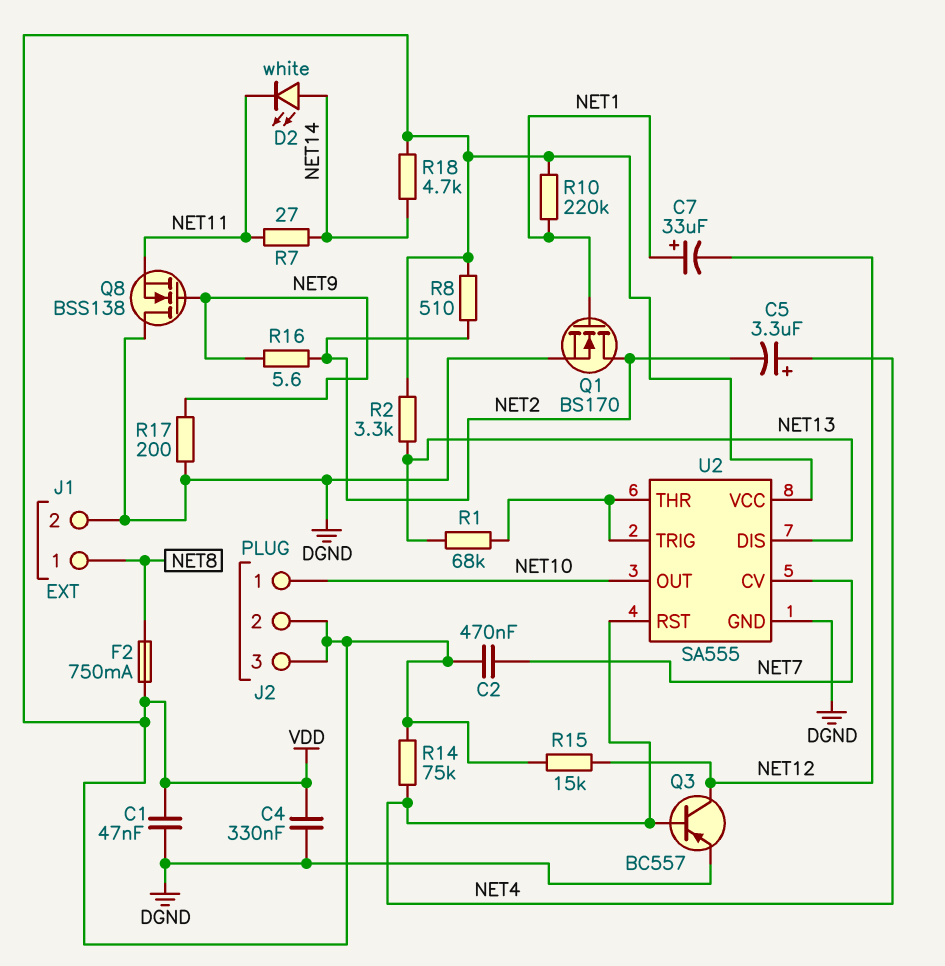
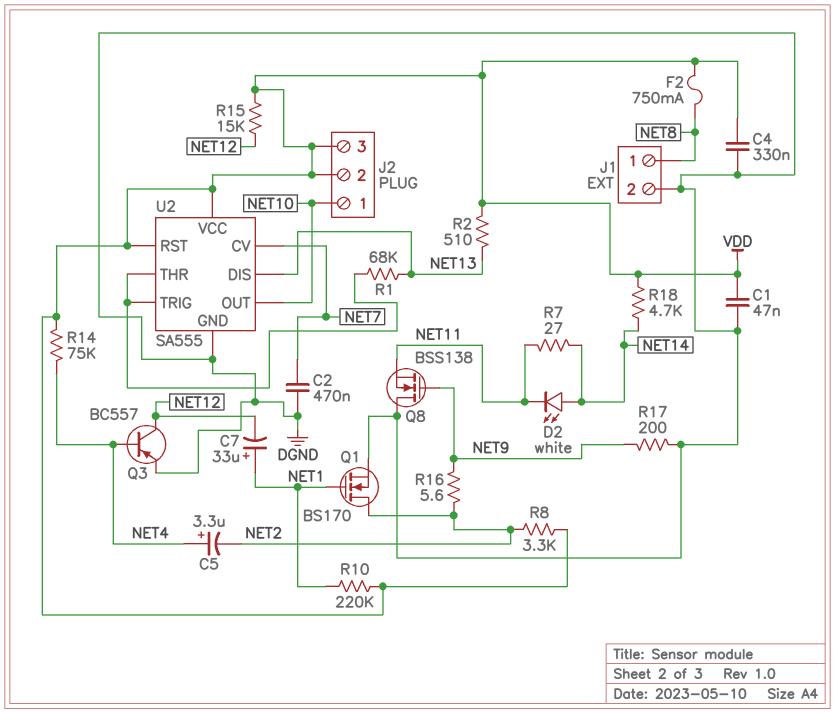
C2: 470nF (NET7, VDD) -> 470nF (DGND, NET7)
R2: 3.3k (NET13, VDD) -> 510 (NET13, VDD)
R8: 510 (NET2, VDD) -> 3.3k (NET2, VDD)
U2 pin RST: NET4 -> VDD

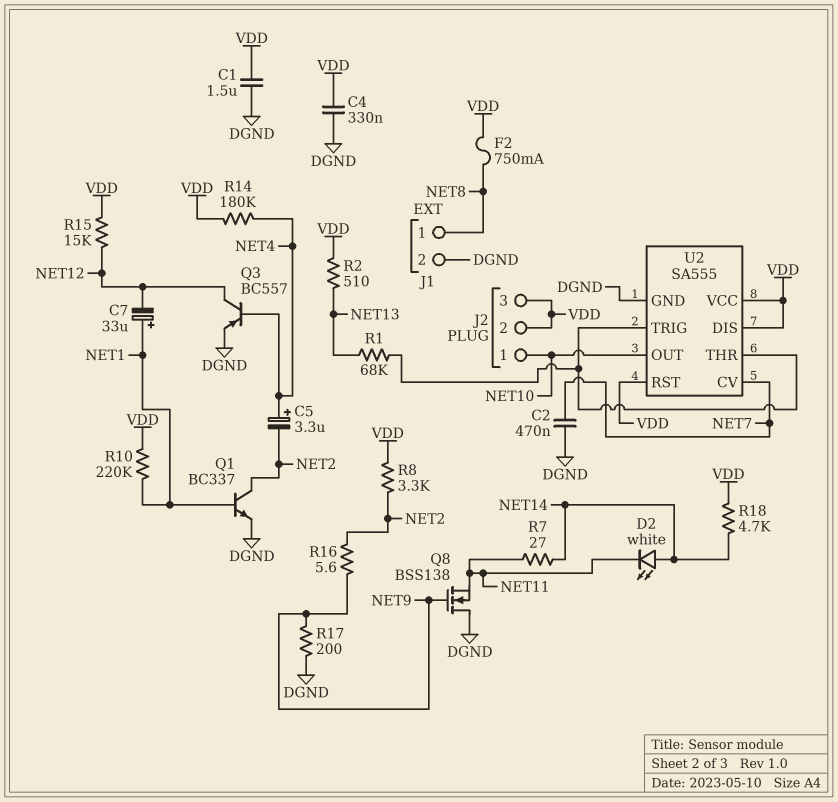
C1: 47nF (DGND, VDD) -> 1.5uF (DGND, VDD)
Q1: NMOS BS170 (G NET1, D NET2, S DGND) -> NPN BC337 (B NET1, C NET2, E DGND)
R14: 75k (NET4, VDD) -> 180k (NET4, VDD)
U2 pin DIS: NET13 -> VDD

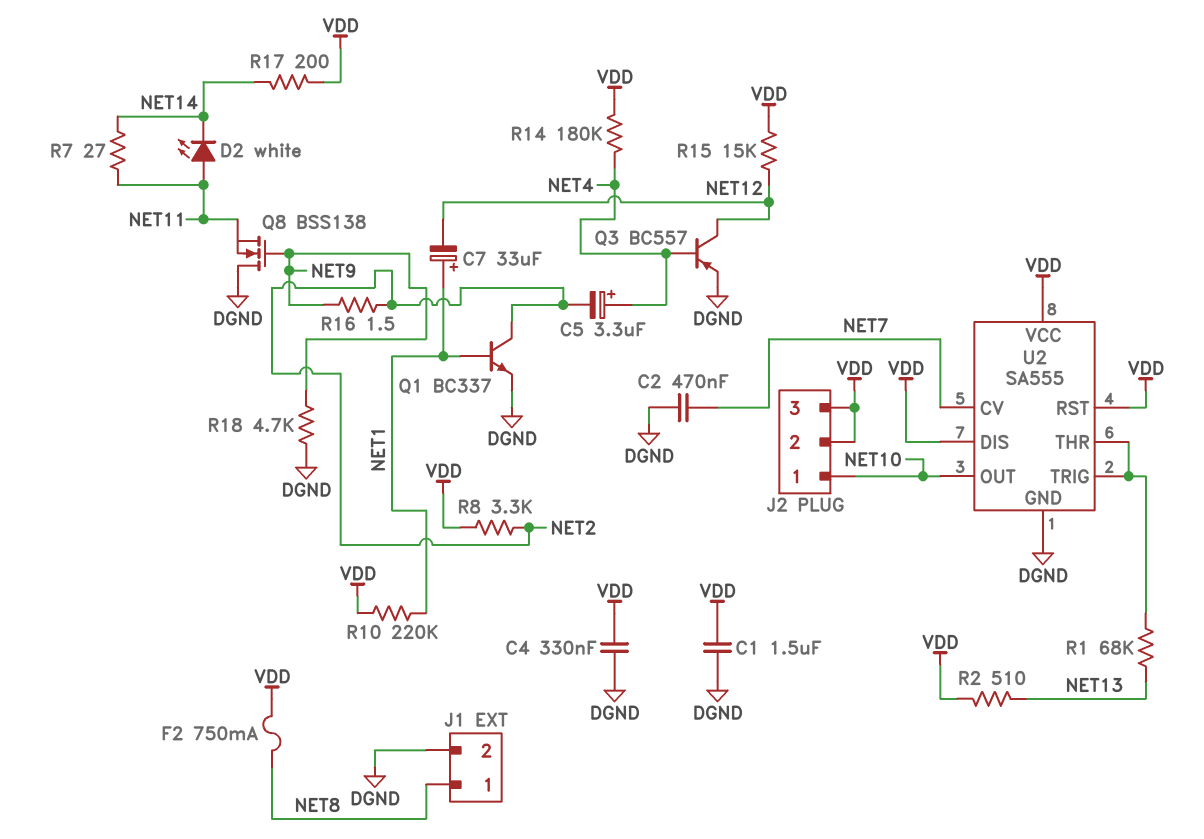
D2: LED white (A NET14, K NET11) -> LED white (A NET11, K NET14)
R16: 5.6 (NET2, NET9) -> 1.5 (NET2, NET9)
R17: 200 (DGND, NET9) -> 200 (NET14, VDD)
R18: 4.7k (NET14, VDD) -> 4.7k (DGND, NET9)

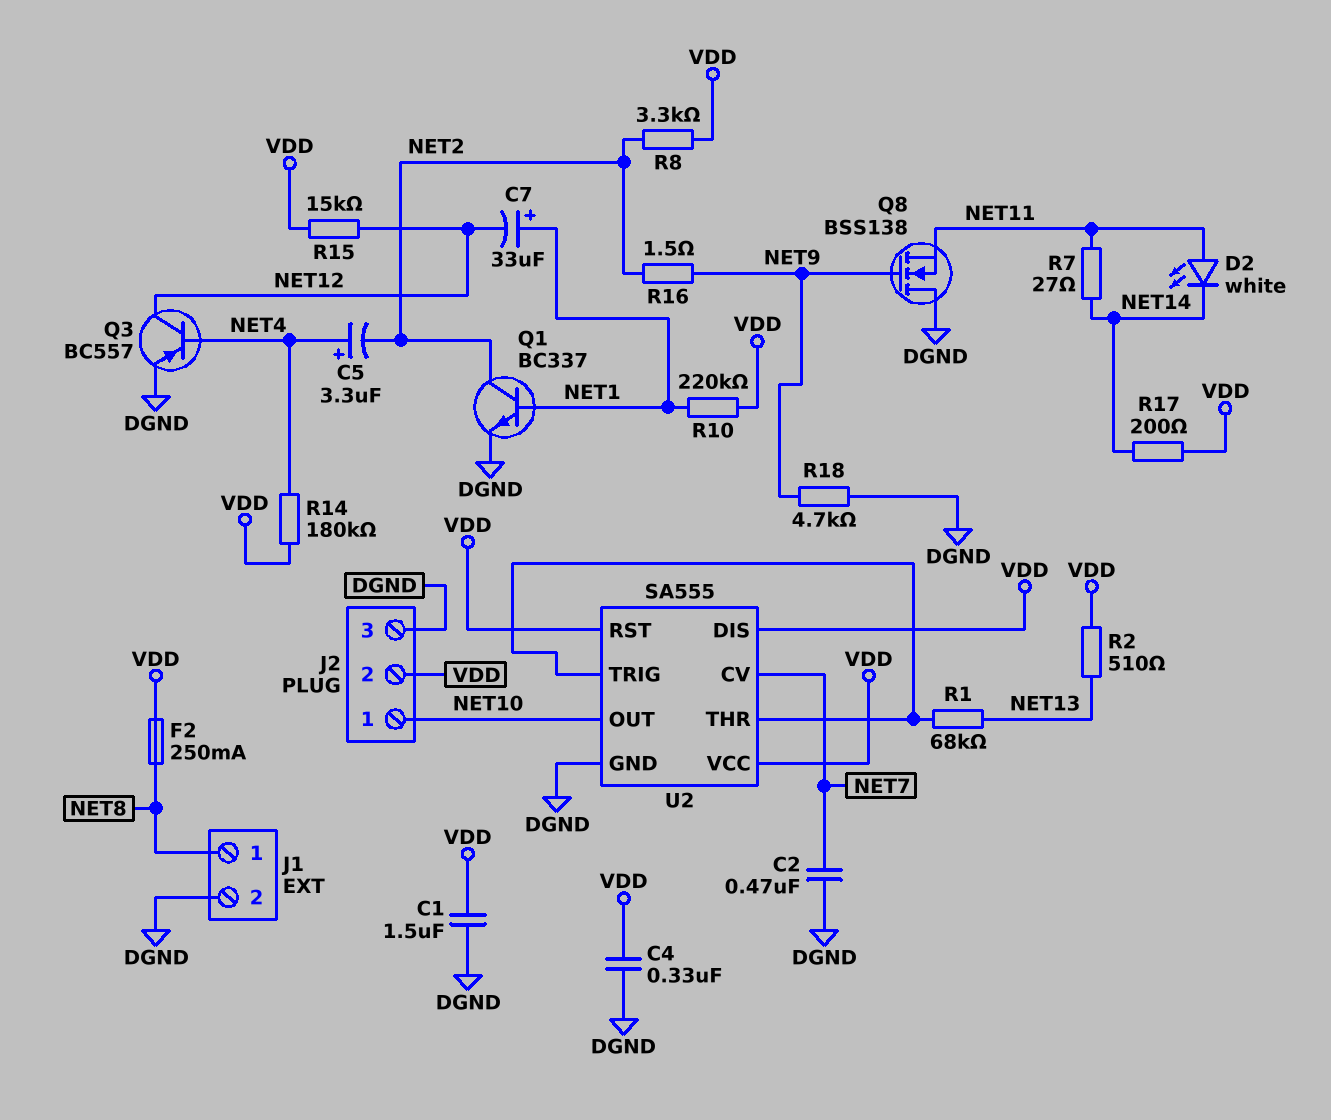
F2: 750mA (NET8, VDD) -> 250mA (NET8, VDD)
J2 pin 3: VDD -> DGND

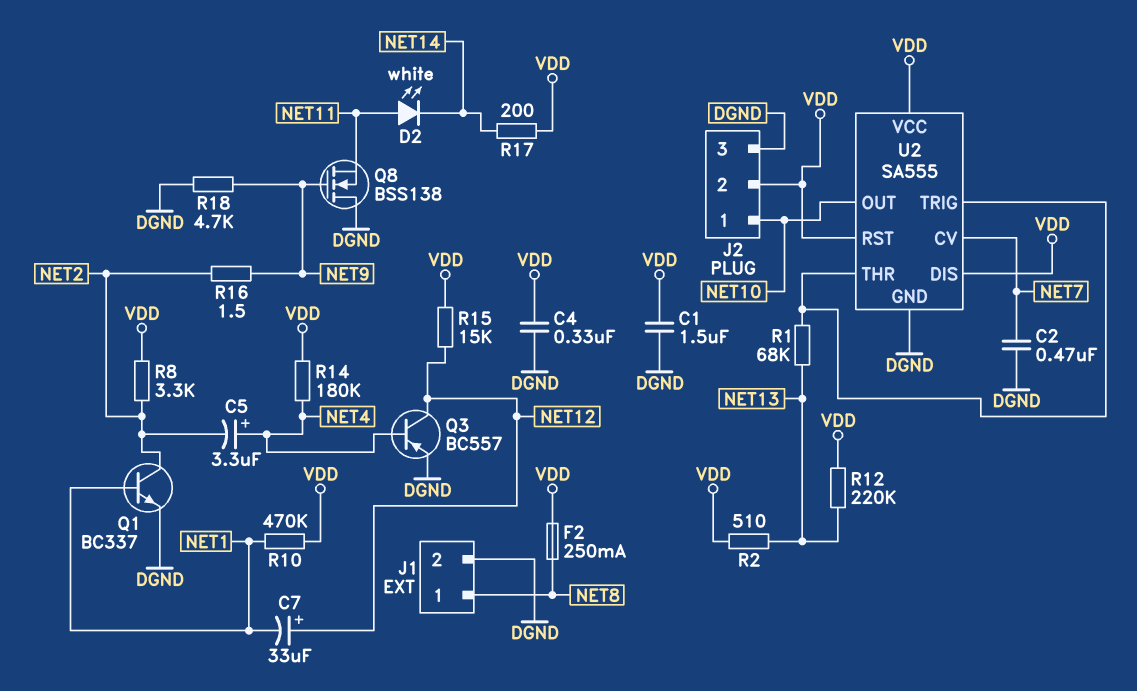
C7: 33uF (plus NET1, minus NET12) -> 33uF (plus NET12, minus NET1)
R7: 27 (NET11, NET14) -> none
R10: 220k (NET1, VDD) -> 470k (NET1, VDD)
R12: none -> 220k (NET13, VDD)

